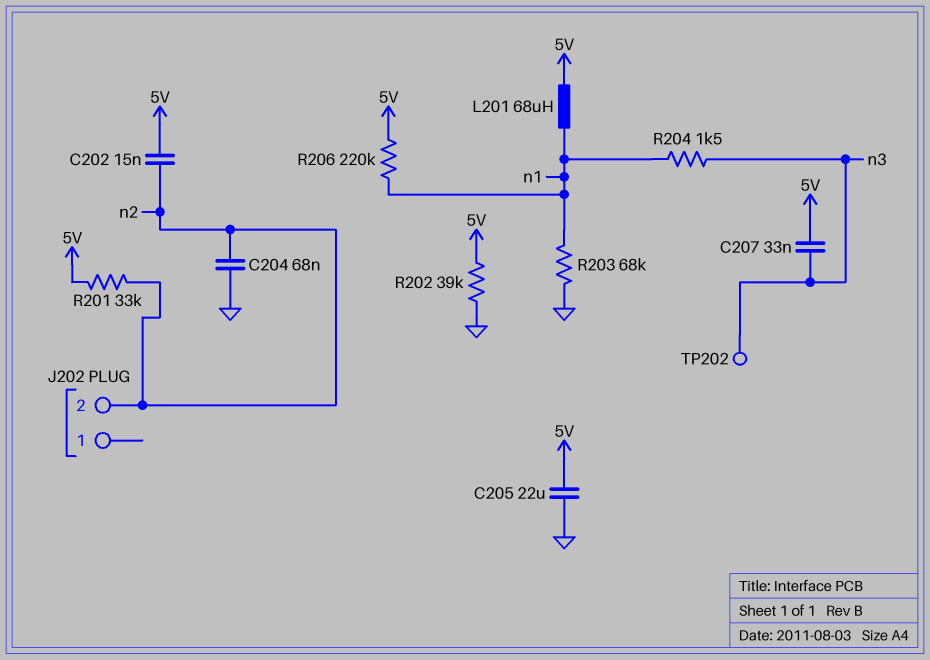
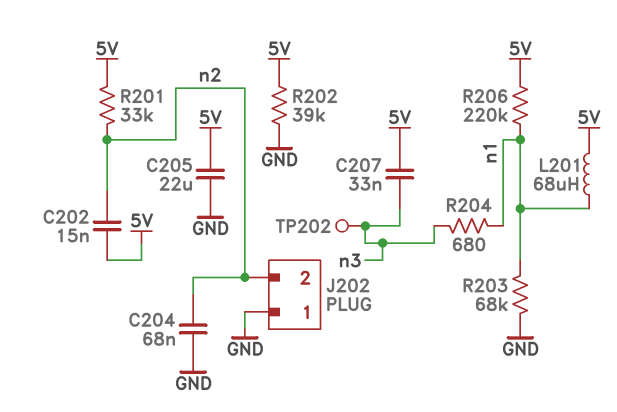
J202 pin 1: none -> GND
R204: 1.5k (n1, n3) -> 680 (n1, n3)

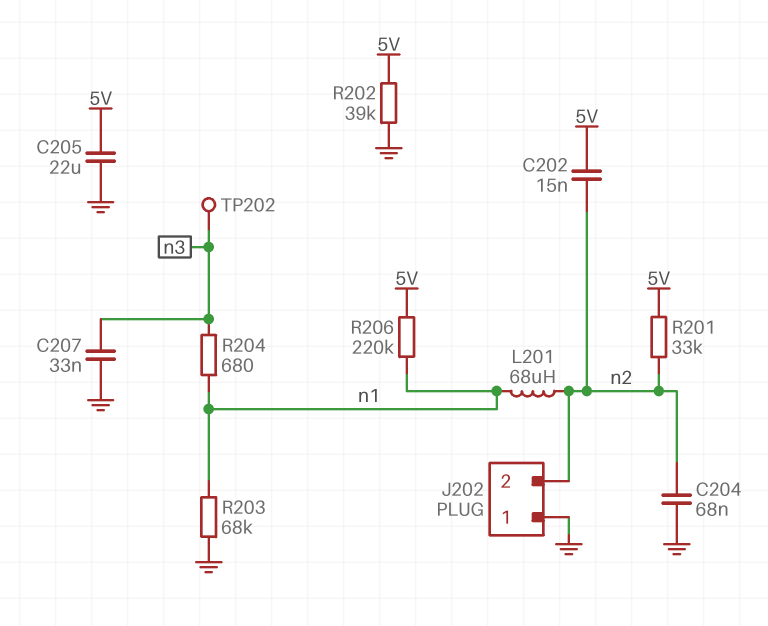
C207: 33nF (5V, n3) -> 33nF (GND, n3)
L201: 68uH (5V, n1) -> 68uH (n1, n2)

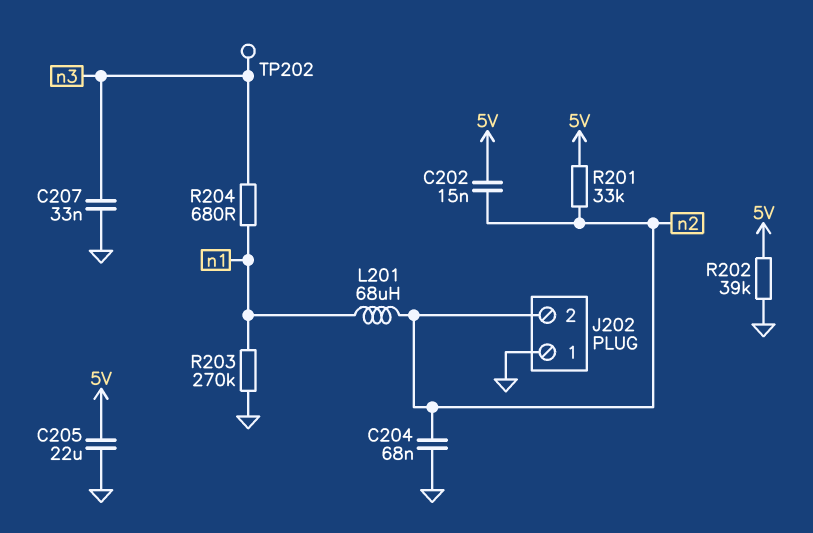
R203: 68k (GND, n1) -> 270k (GND, n1)
R206: 220k (5V, n1) -> none

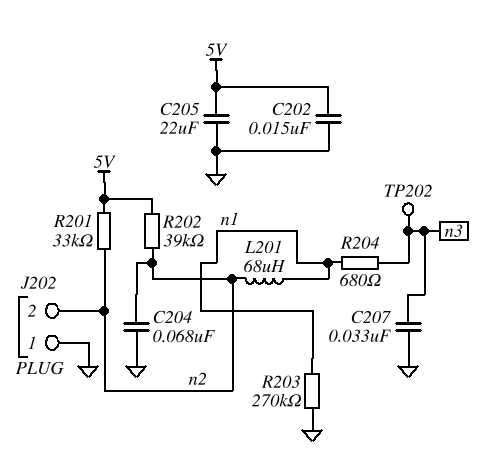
C202: 15nF (5V, n2) -> 15nF (5V, GND)
R202: 39k (5V, GND) -> 39k (5V, n2)

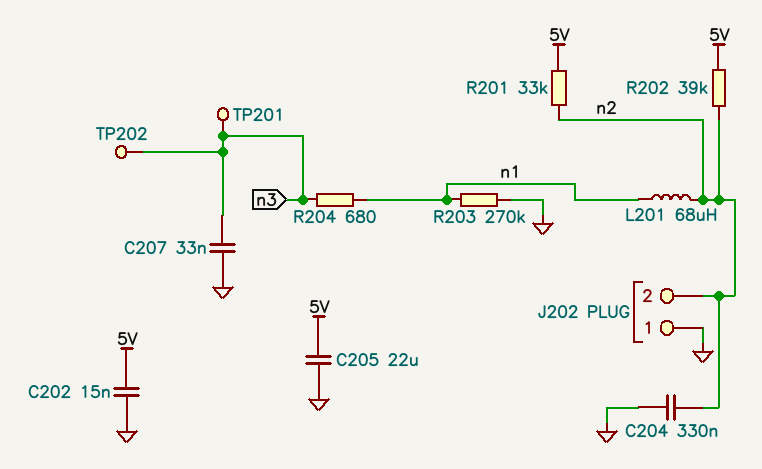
C204: 68nF (GND, n2) -> 330nF (GND, n2)
TP201: none -> test point (n3)

